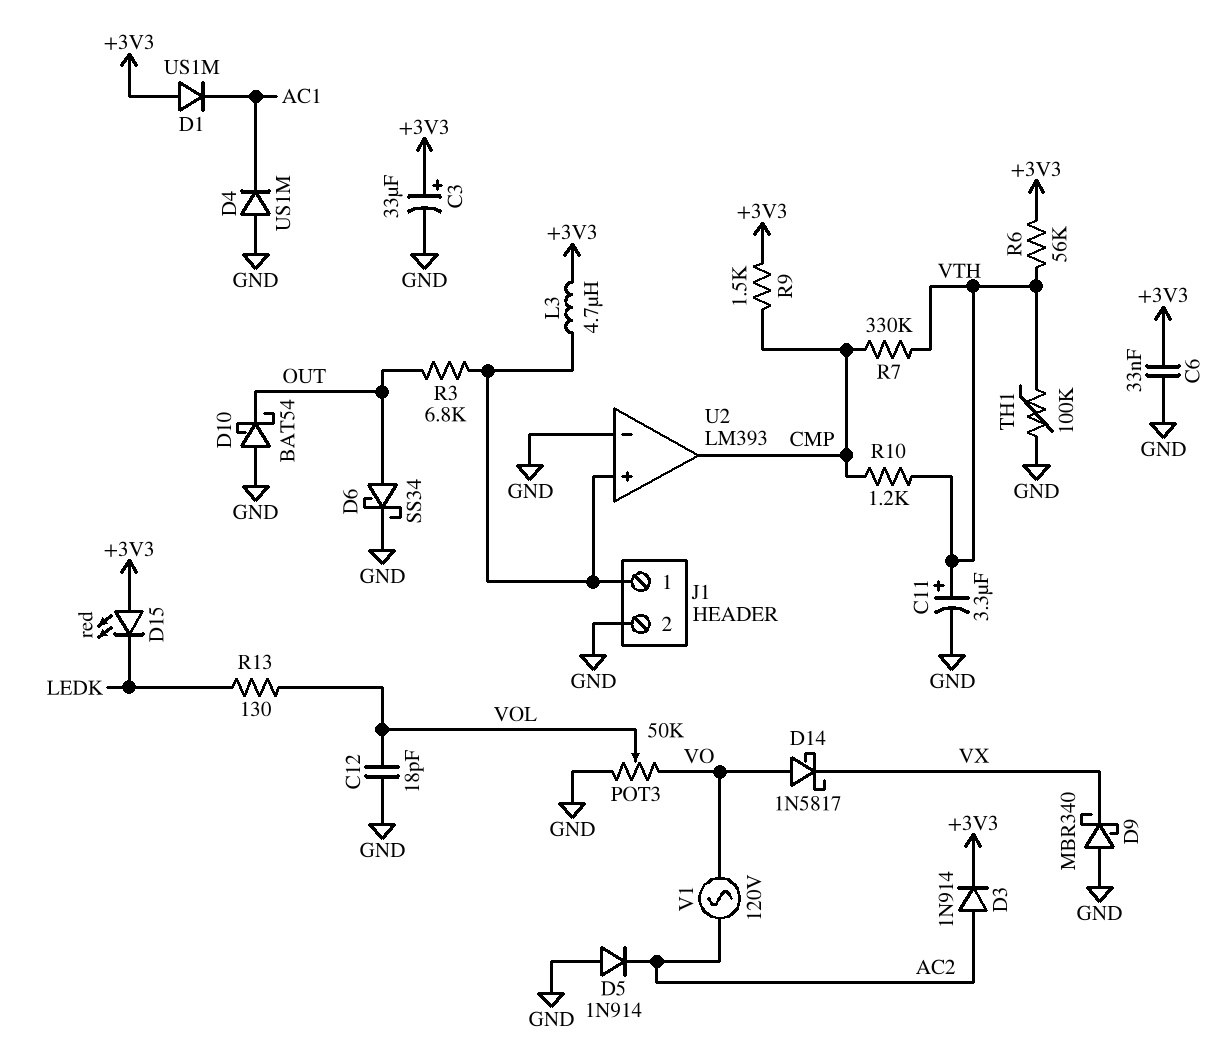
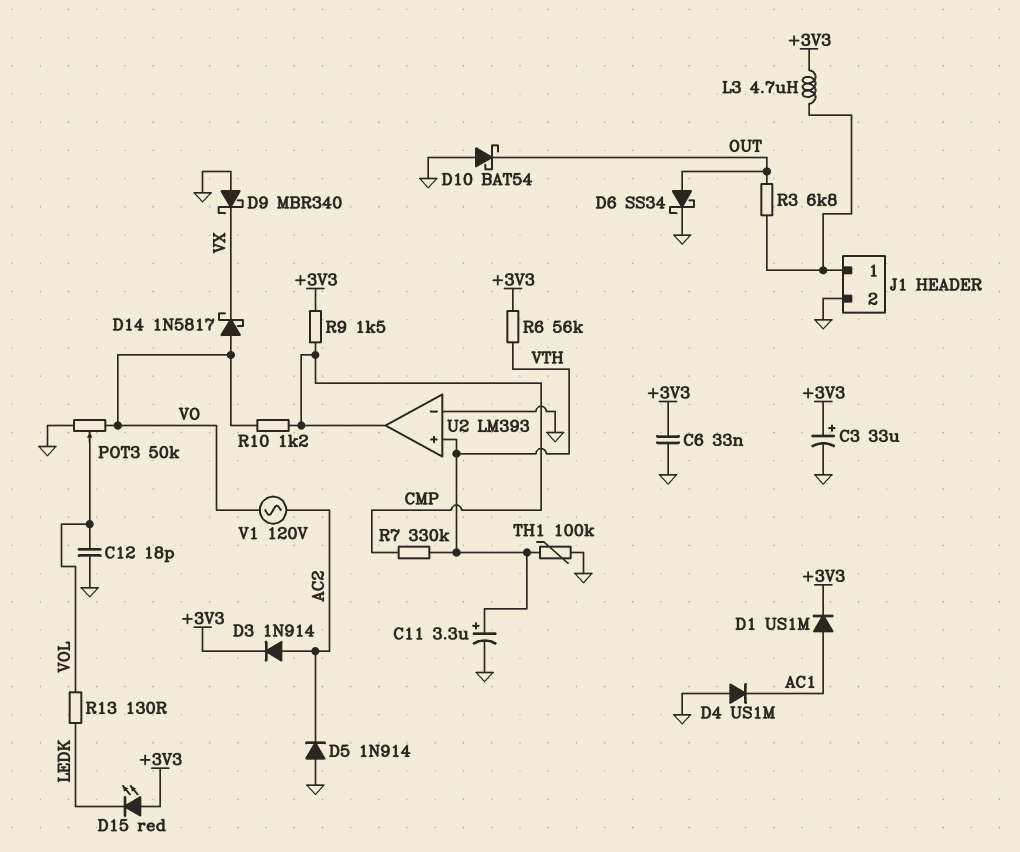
D1: diode US1M (A +3V3, K AC1) -> diode US1M (A AC1, K +3V3)
R10: 1.2k (CMP, VTH) -> 1.2k (CMP, VO)
U2 pin in+: J1/1 -> VTH

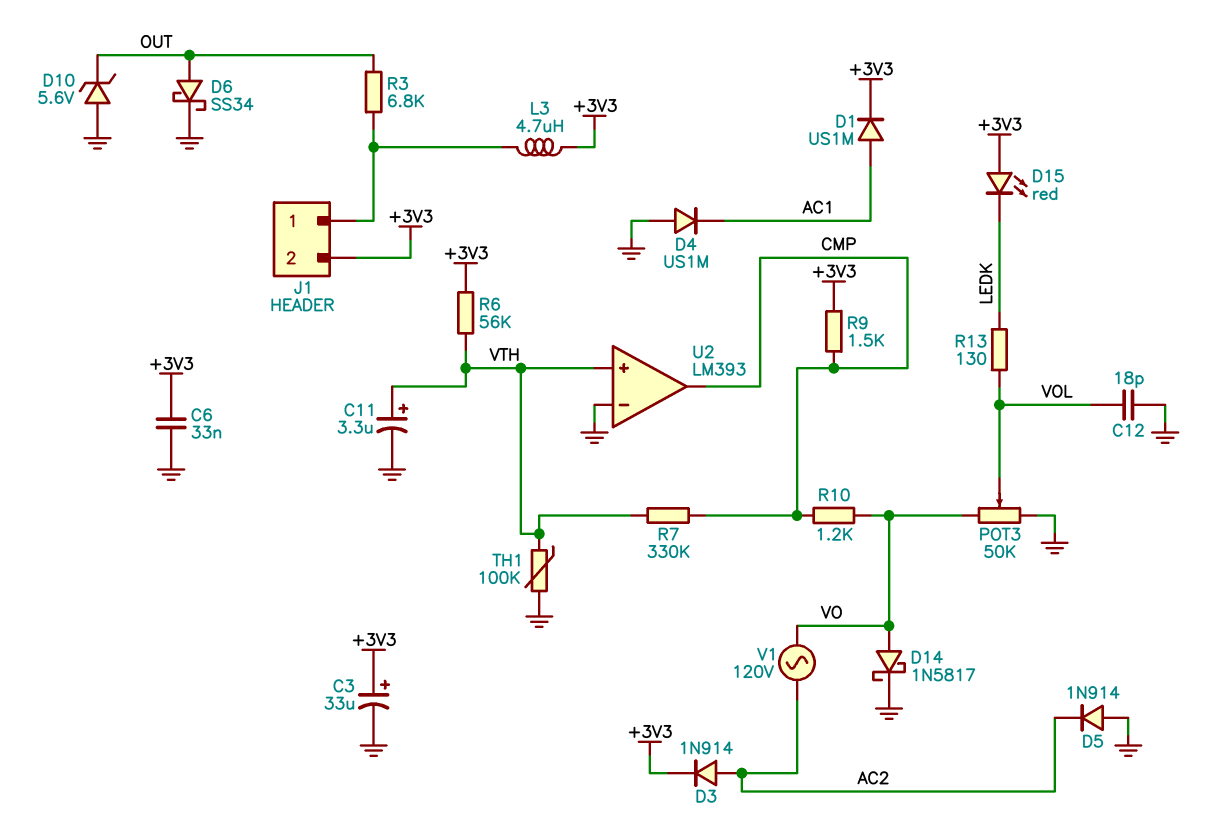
D9: schottky MBR340 (A GND, K VX) -> none
D10: schottky BAT54 (A GND, K OUT) -> zener 5.6V (A GND, K OUT)
D14: schottky 1N5817 (A VO, K VX) -> schottky 1N5817 (A VO, K GND)
J1 pin 2: GND -> +3V3

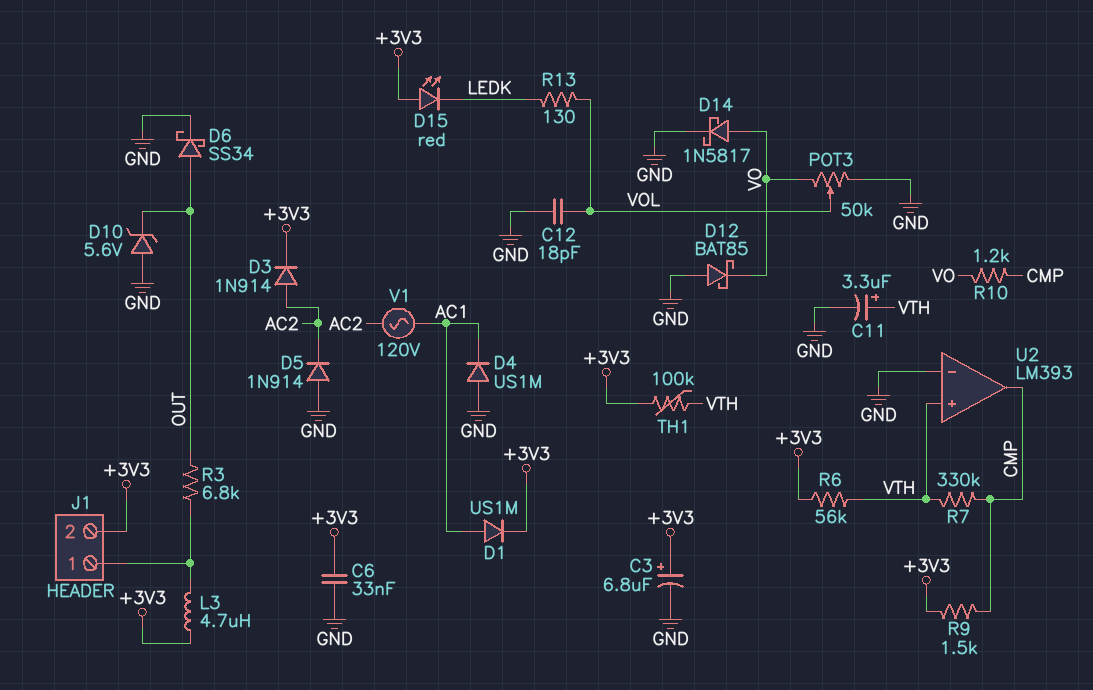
C3: 33uF (plus +3V3, minus GND) -> 6.8uF (plus +3V3, minus GND)
D12: none -> schottky BAT85 (A GND, K VO)
TH1: 100k (GND, VTH) -> 100k (+3V3, VTH)
V1: AC 120V (AC2, VO) -> AC 120V (AC1, AC2)

